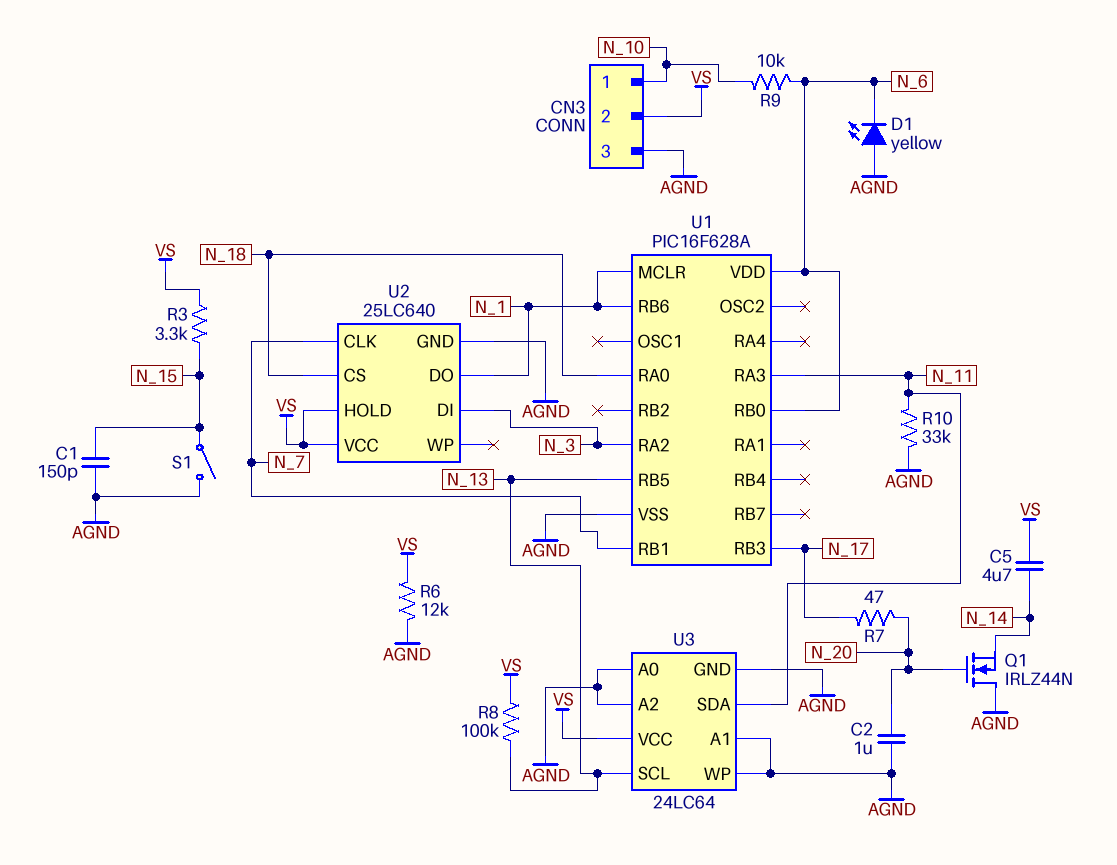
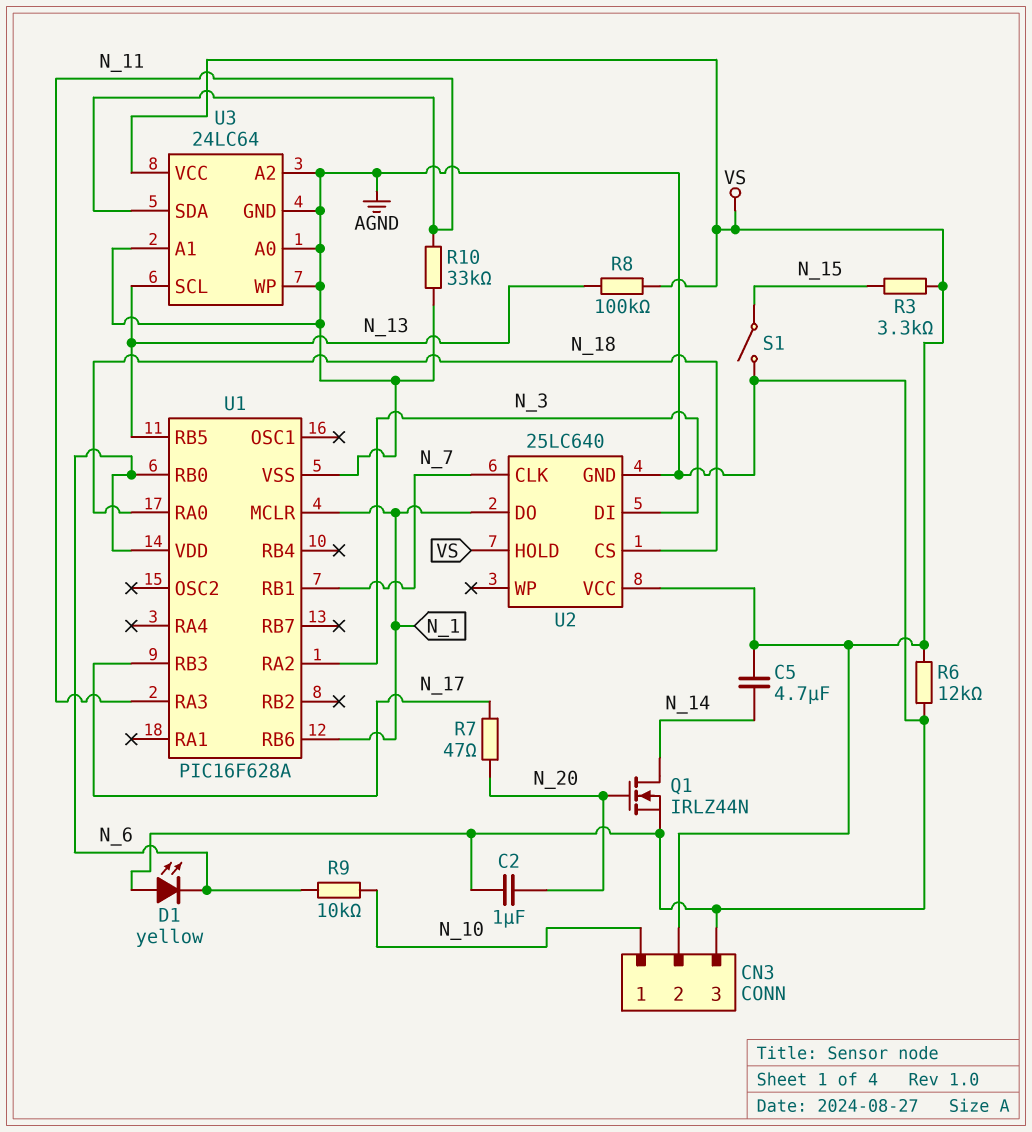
C1: 150pF (AGND, N_15) -> none
Q1: NMOS IRLZ44N (G N_20, D AGND, S N_14) -> NMOS IRLZ44N (G N_20, D N_14, S AGND)

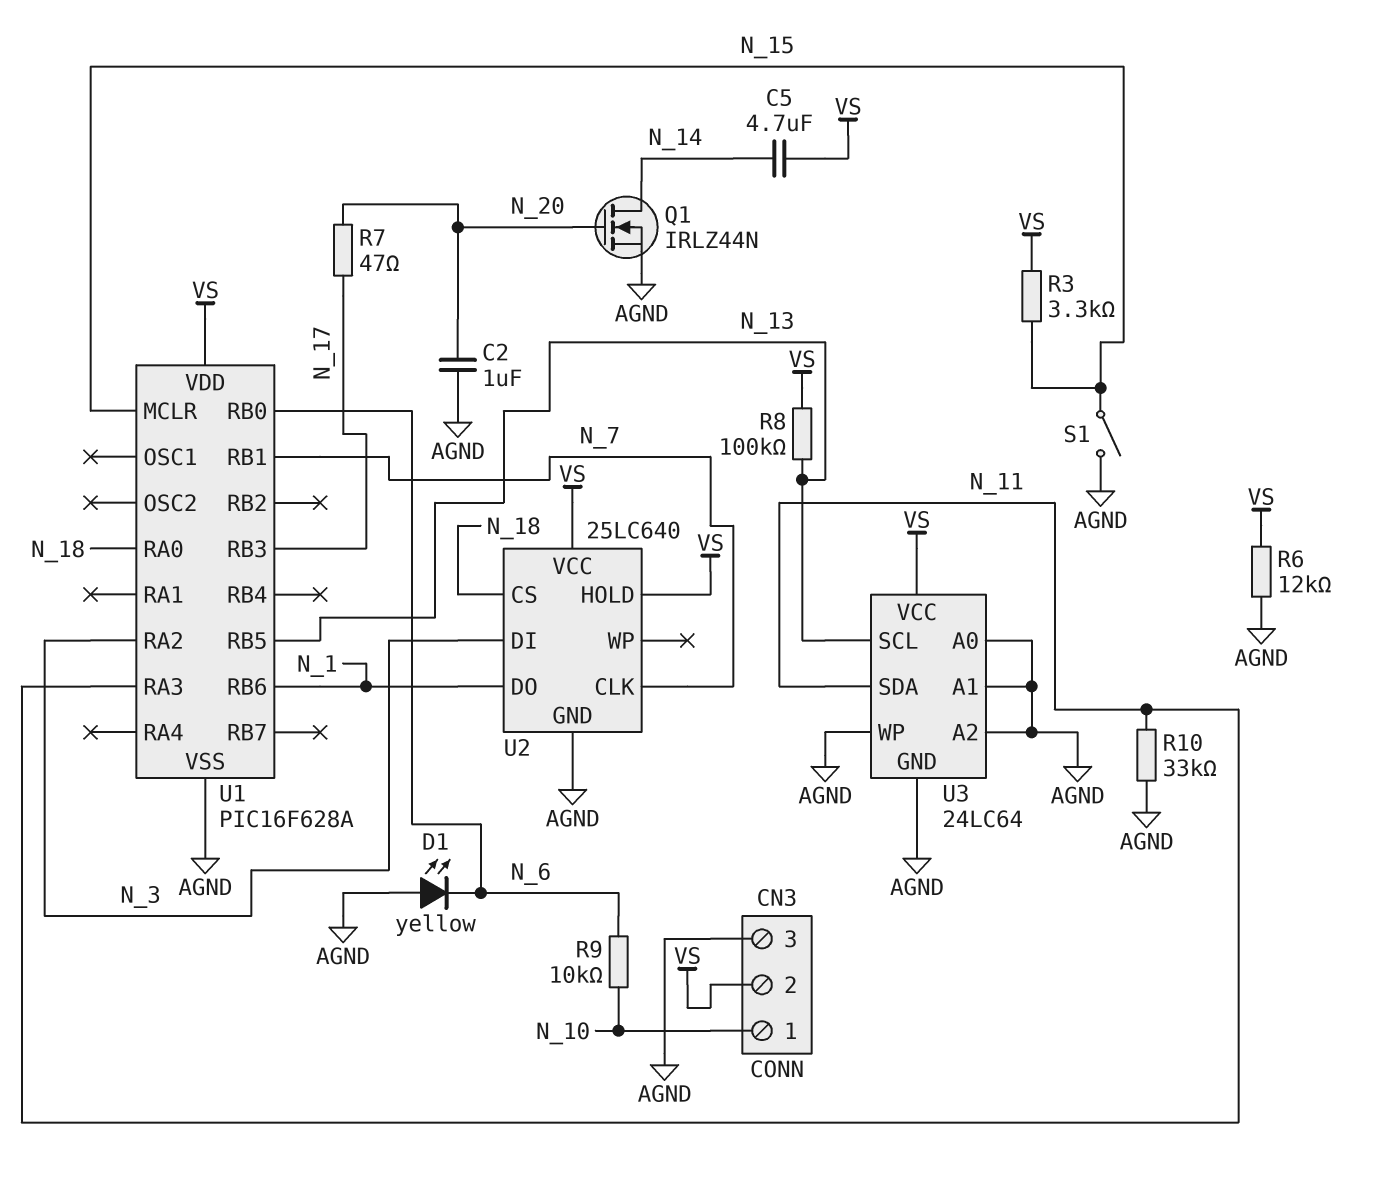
U1 pin MCLR: N_1 -> N_15
U1 pin VDD: N_6 -> VS

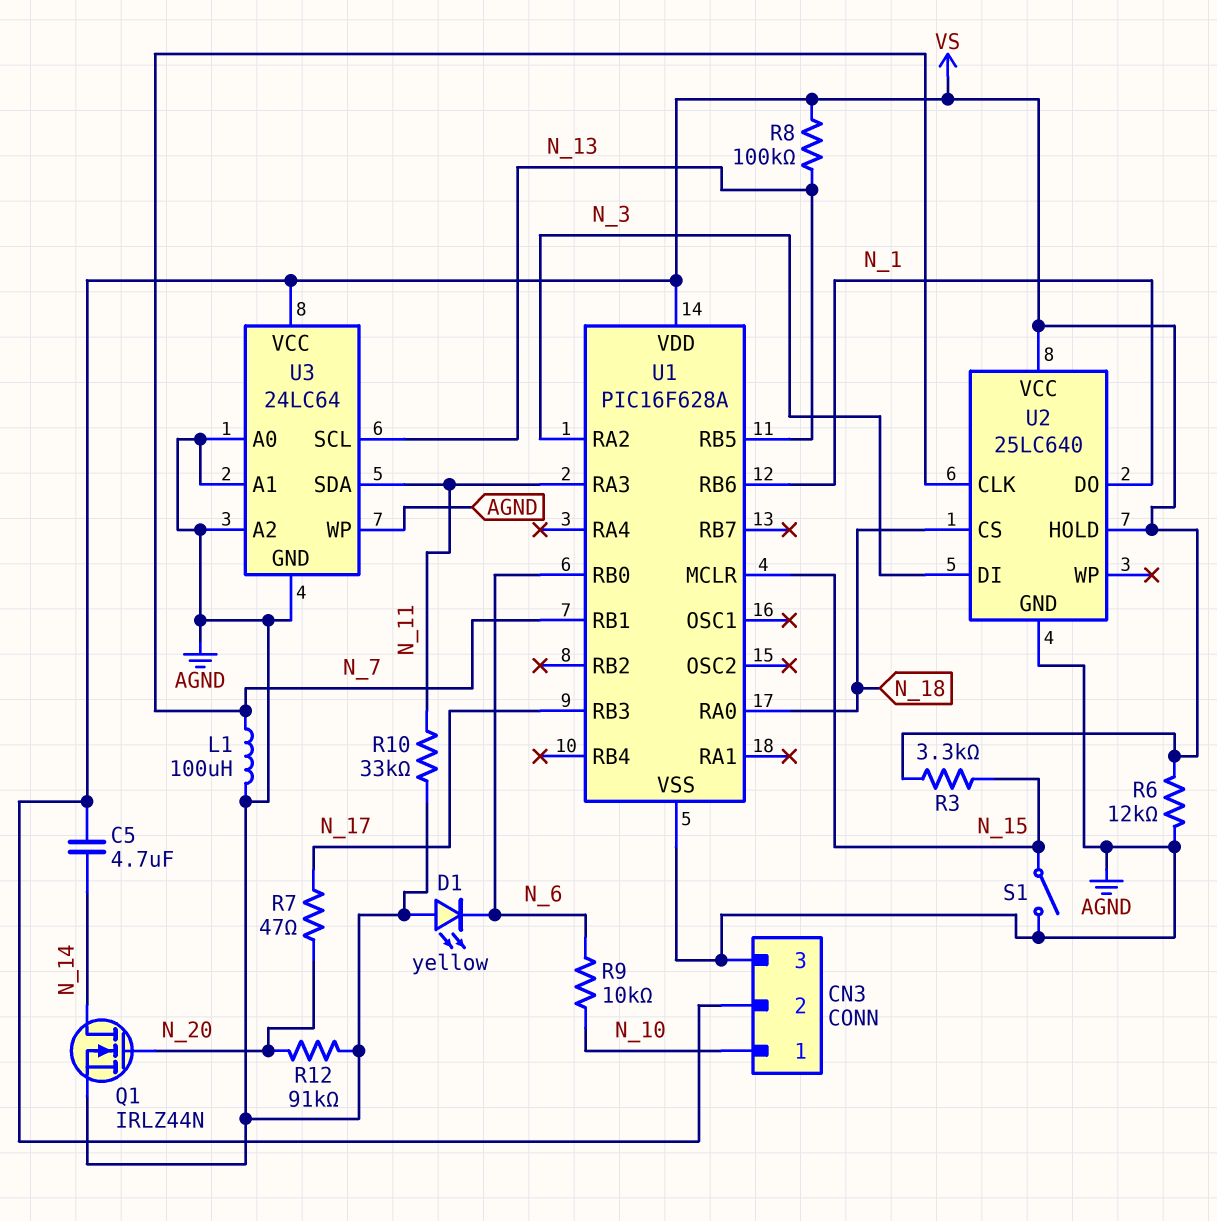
C2: 1uF (AGND, N_20) -> none
L1: none -> 100uH (AGND, N_7)
R12: none -> 91k (AGND, N_20)

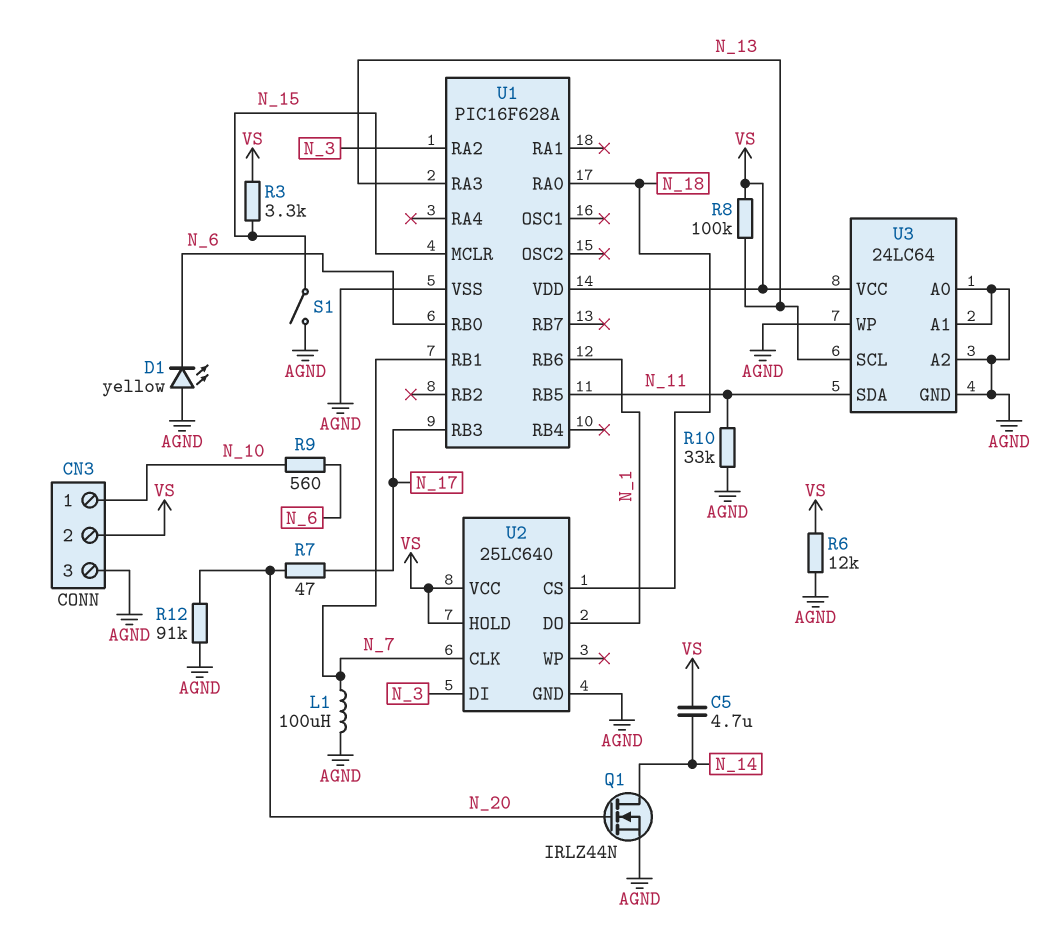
R9: 10k (N_6, N_10) -> 560 (N_6, N_10)
U1 pin RA3: N_11 -> N_13
U1 pin RB5: N_13 -> N_11

